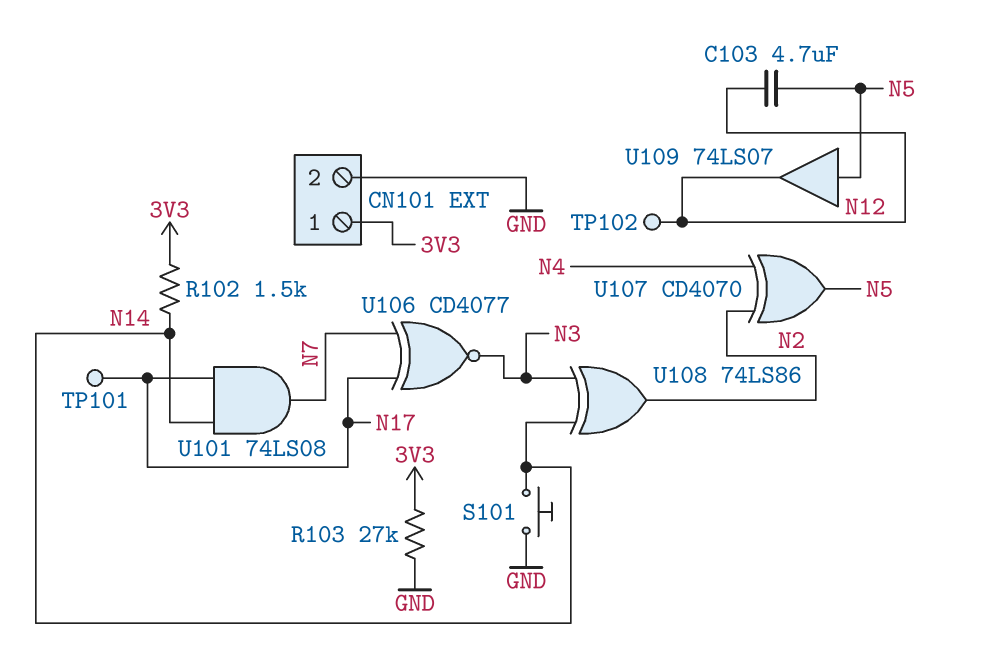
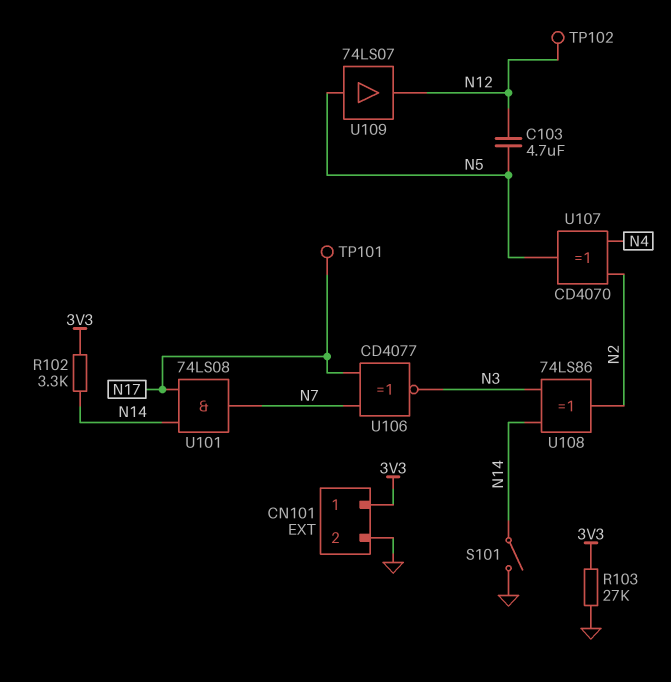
R102: 1.5k (3V3, N14) -> 3.3k (3V3, N14)
S101: button (GND, N14) -> switch (GND, N14)

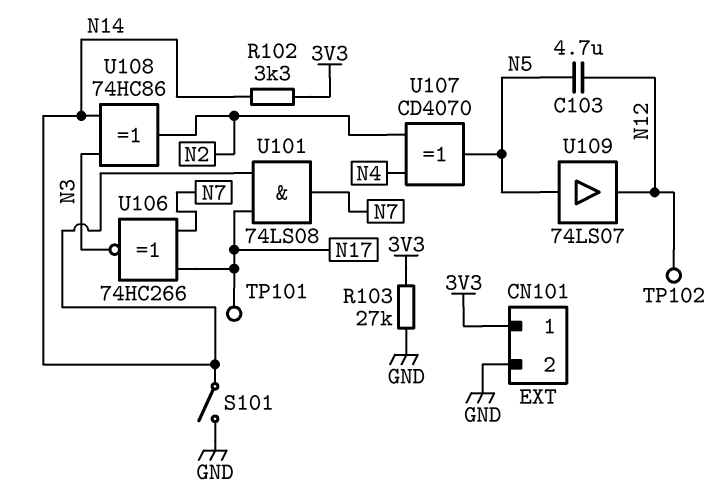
U106: XNOR CD4077 (in N7, in N17, out N3) -> XNOR 74HC266 (in N7, in N17, out N3)
U108: XOR 74LS86 (in N3, in N14, out N2) -> XOR 74HC86 (in N3, in N14, out N2)

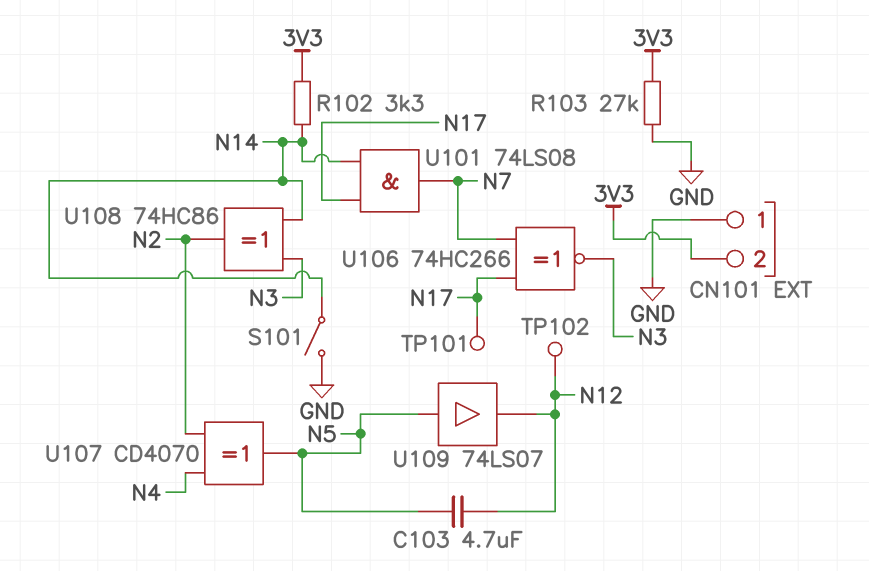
CN101 pin 1: 3V3 -> GND
CN101 pin 2: GND -> 3V3

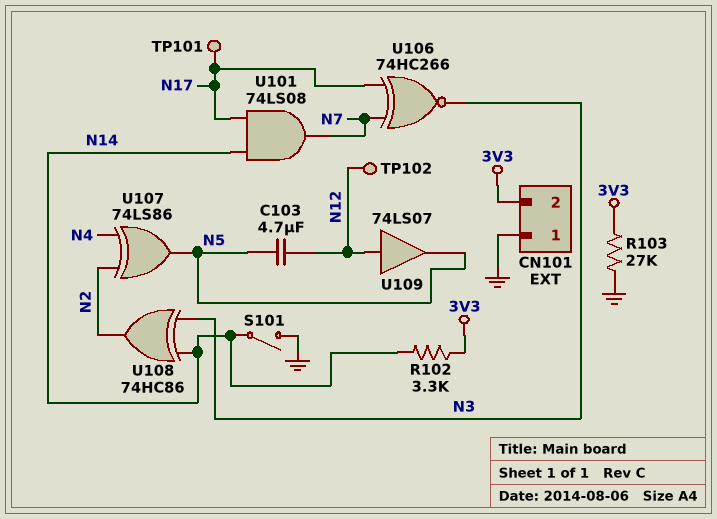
U107: XOR CD4070 (in N2, in N4, out N5) -> XOR 74LS86 (in N2, in N4, out N5)
U109: buffer 74LS07 (in N5, out N12) -> buffer 74LS07 (in N12, out N5)

